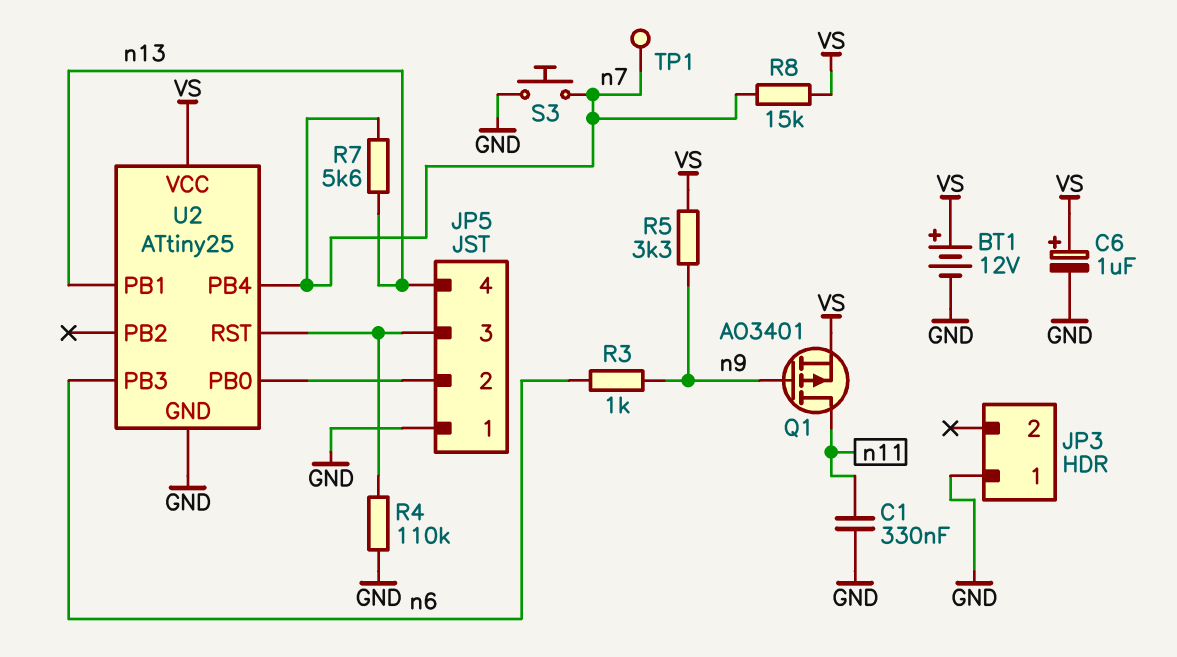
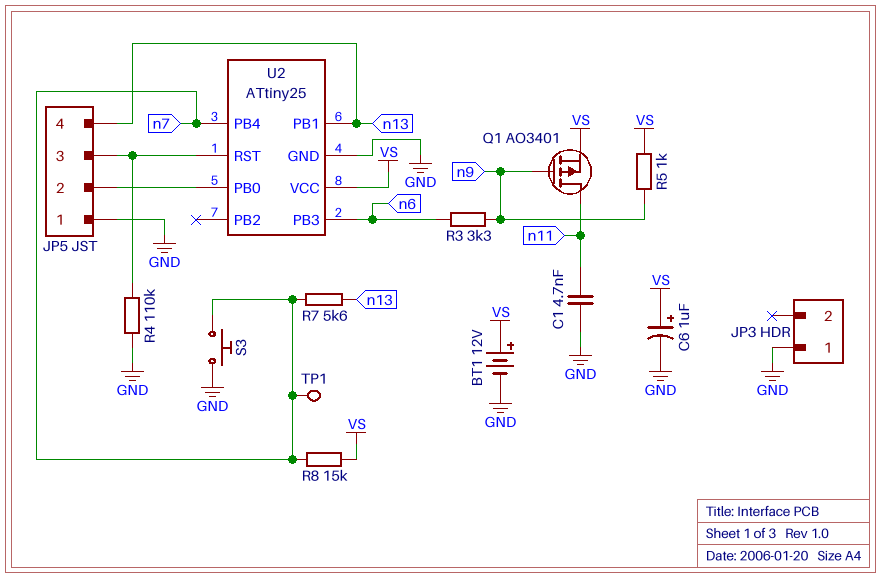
C1: 330nF (GND, n11) -> 4.7nF (GND, n11)
R3: 1k (n6, n9) -> 3.3k (n6, n9)
R5: 3.3k (VS, n9) -> 1k (VS, n9)

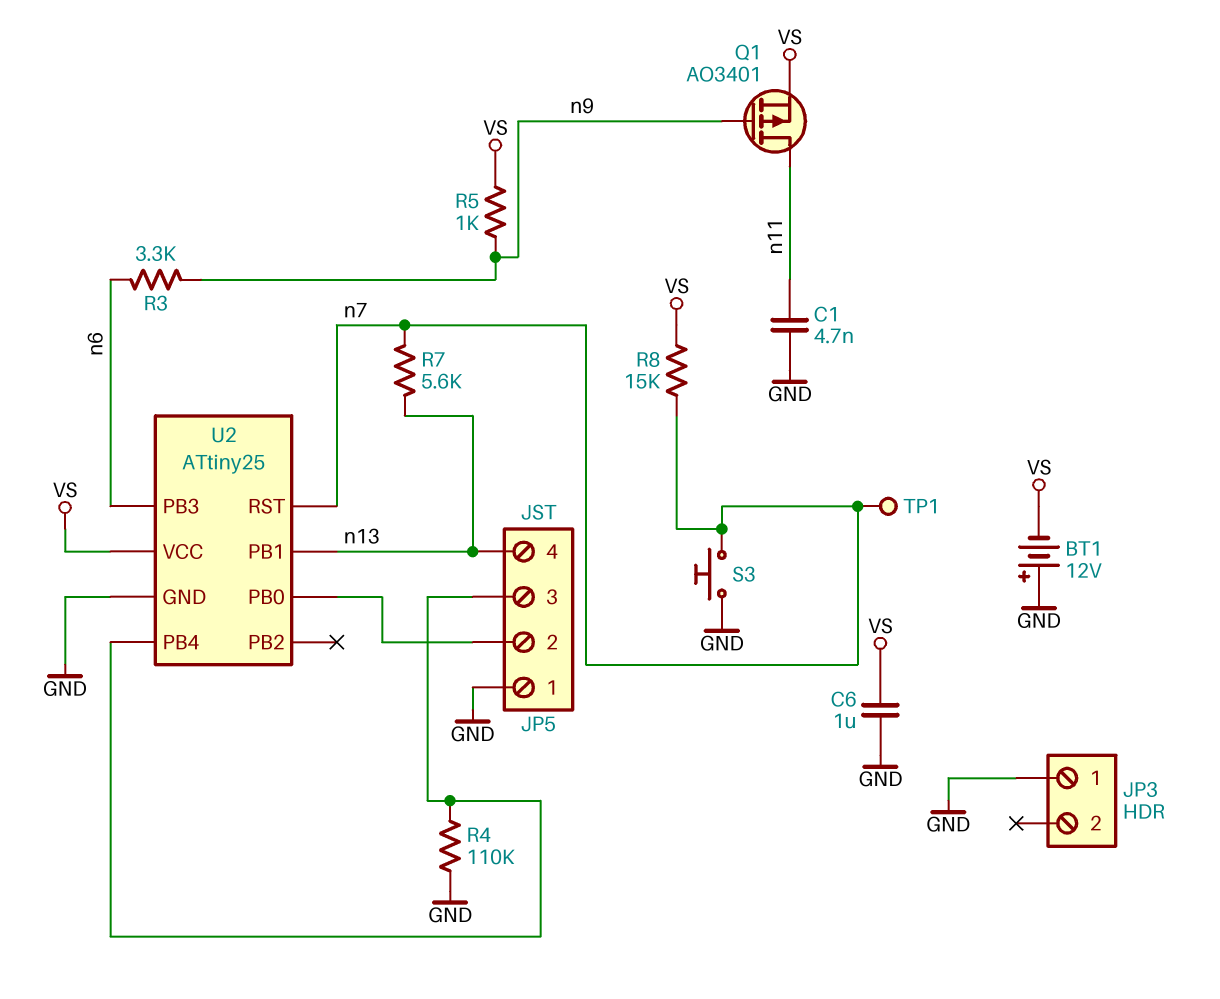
BT1: 12V (plus VS, minus GND) -> 12V (plus GND, minus VS)
C6: 1uF (plus VS, minus GND) -> 1uF (GND, VS)
U2 pin PB4: n7 -> JP5/3
U2 pin RST: JP5/3 -> n7

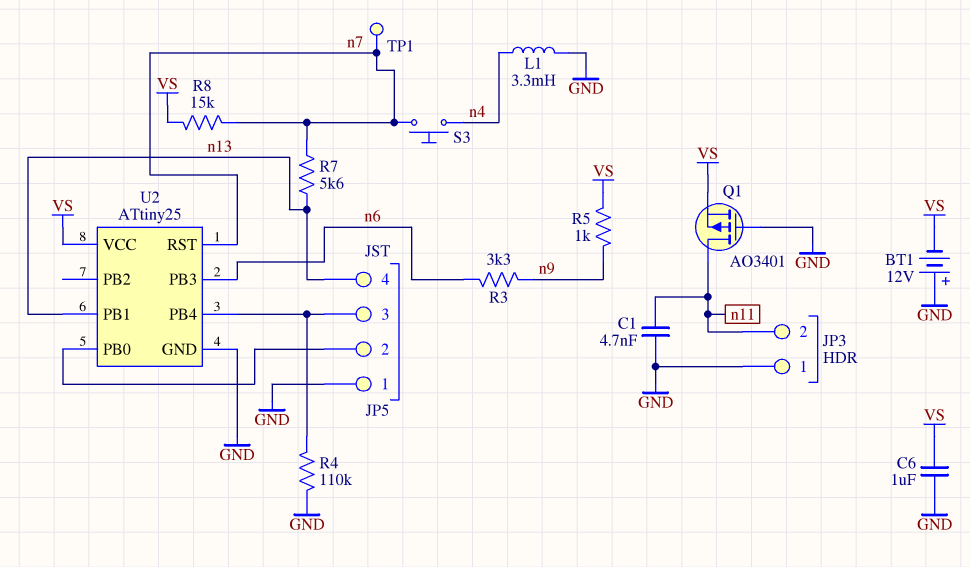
JP3 pin 2: none -> n11
L1: none -> 3.3mH (GND, n4)
Q1: PMOS AO3401 (G n9, D n11, S VS) -> PMOS AO3401 (G GND, D n11, S VS)
S3: button (GND, n7) -> button (n4, n7)

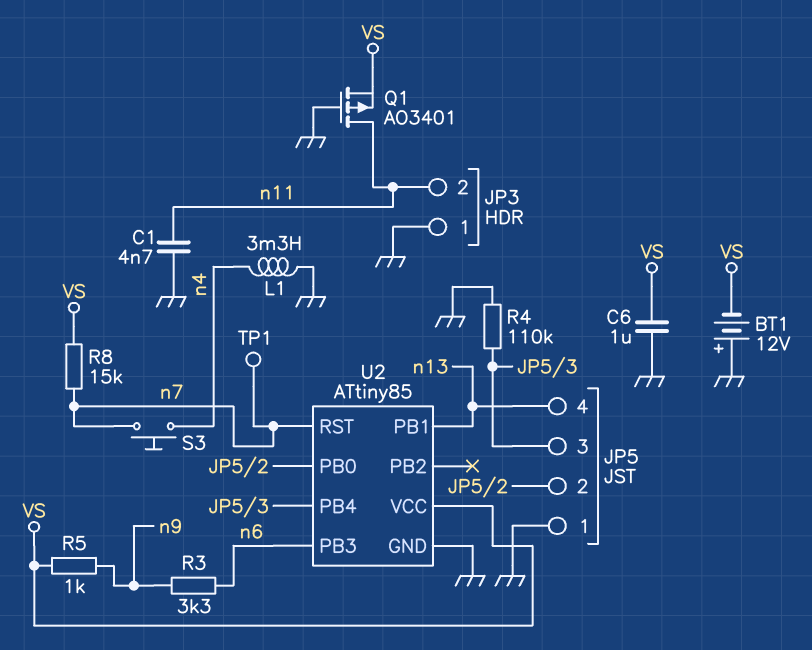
R7: 5.6k (n7, n13) -> none
U2: ATtiny25 -> ATtiny85

